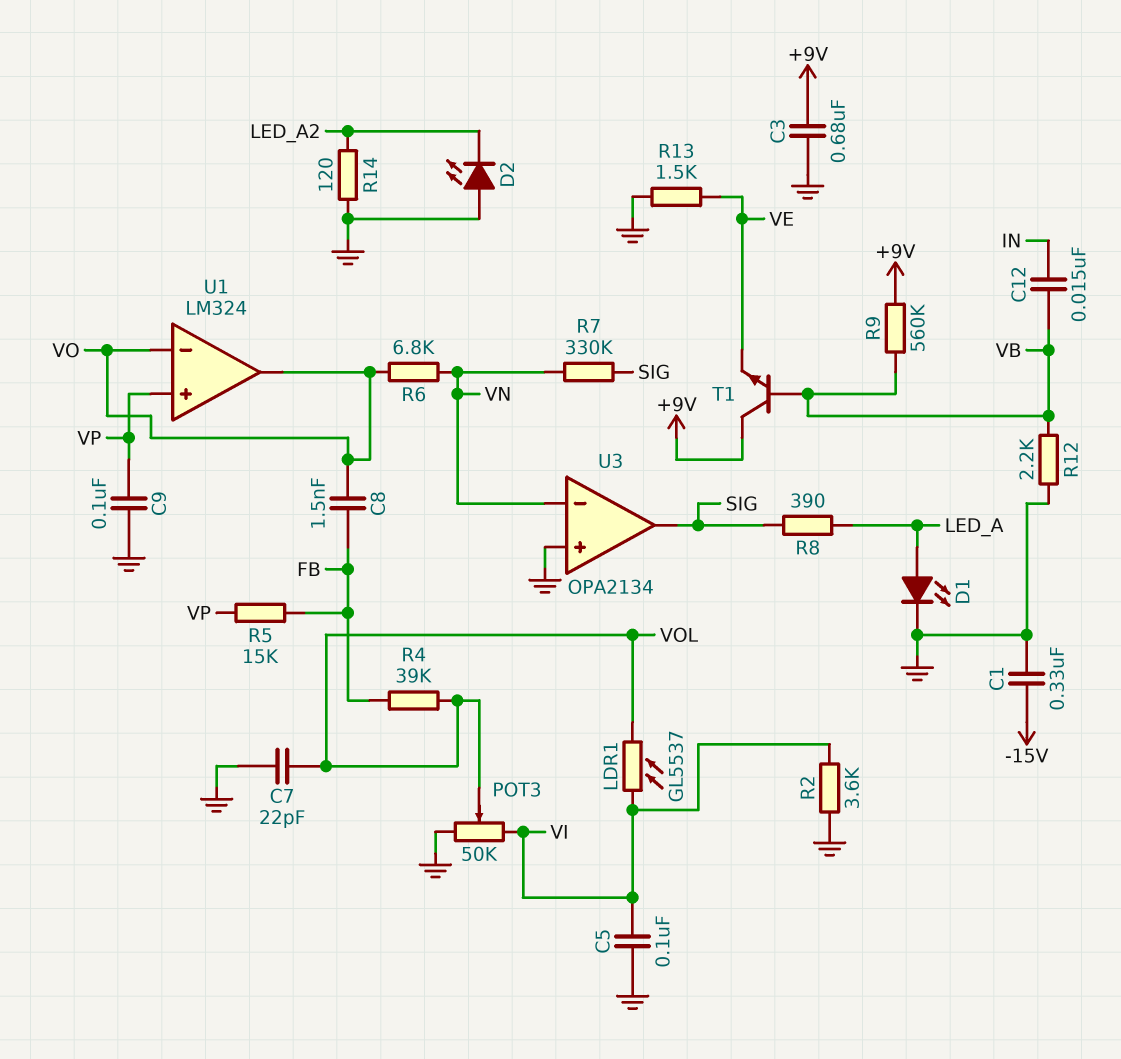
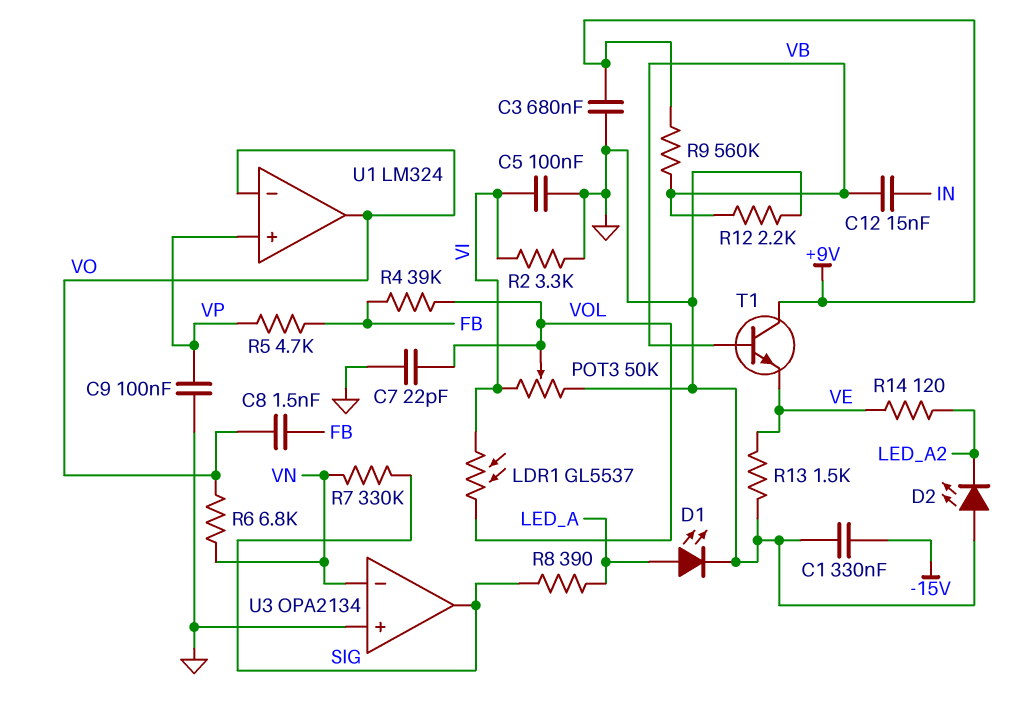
R2: 3.6k (GND, VI) -> 3.3k (GND, VI)
R5: 15k (FB, VP) -> 4.7k (FB, VP)
R14: 120 (GND, LED_A2) -> 120 (LED_A2, VE)

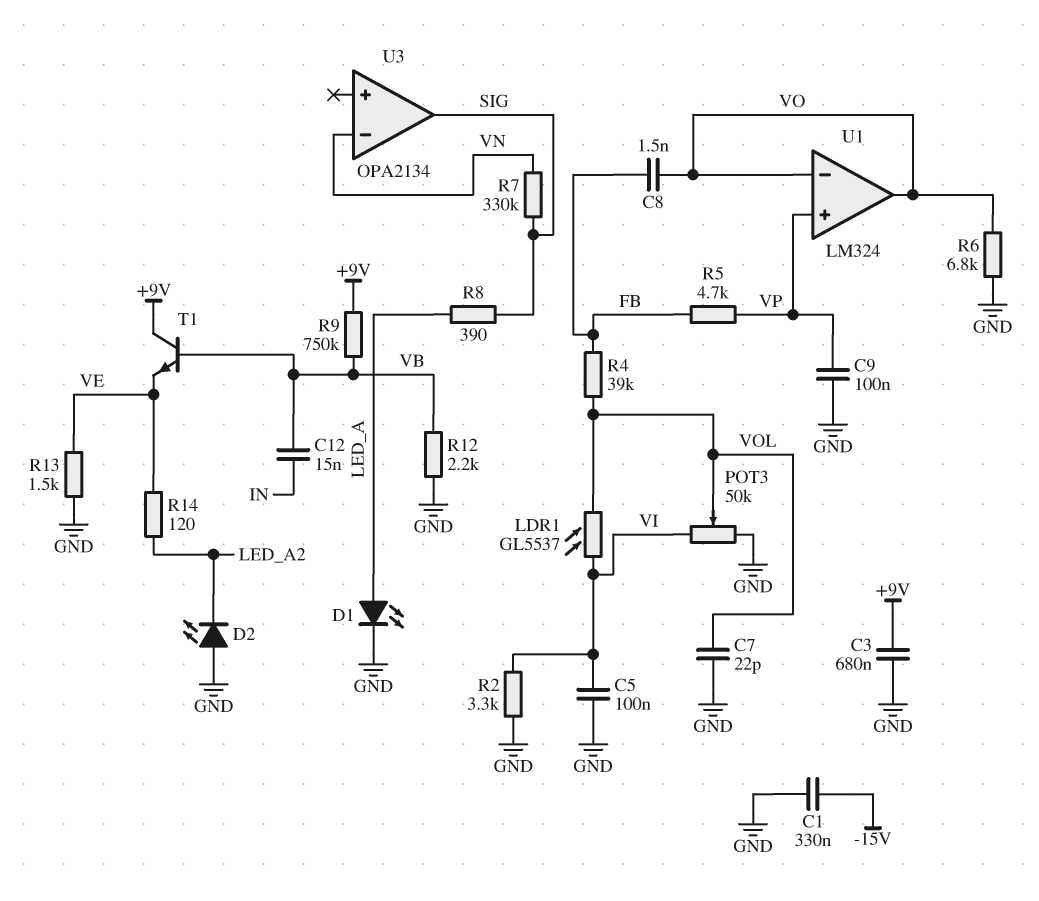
R6: 6.8k (VN, VO) -> 6.8k (GND, VO)
R9: 560k (+9V, VB) -> 750k (+9V, VB)
U3 pin in+: GND -> none

